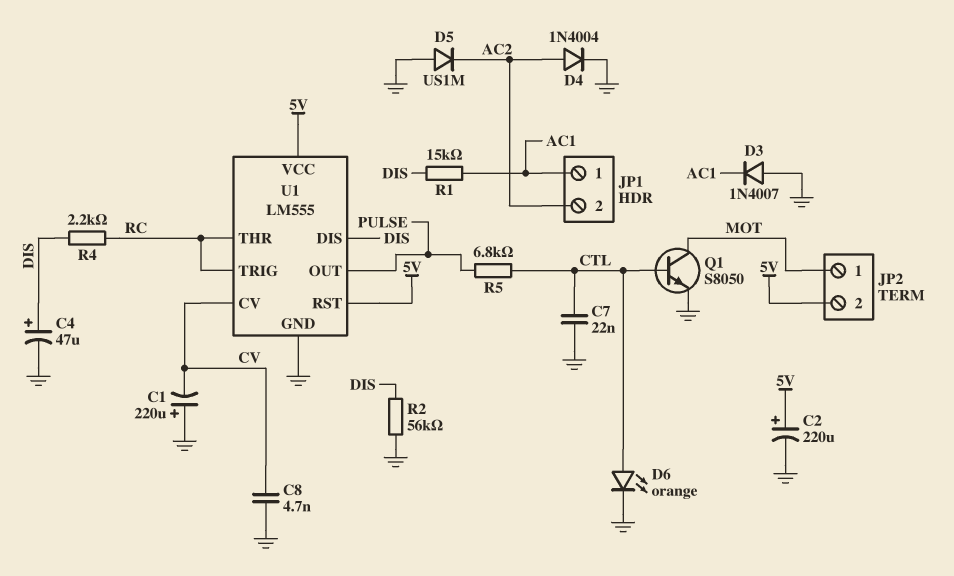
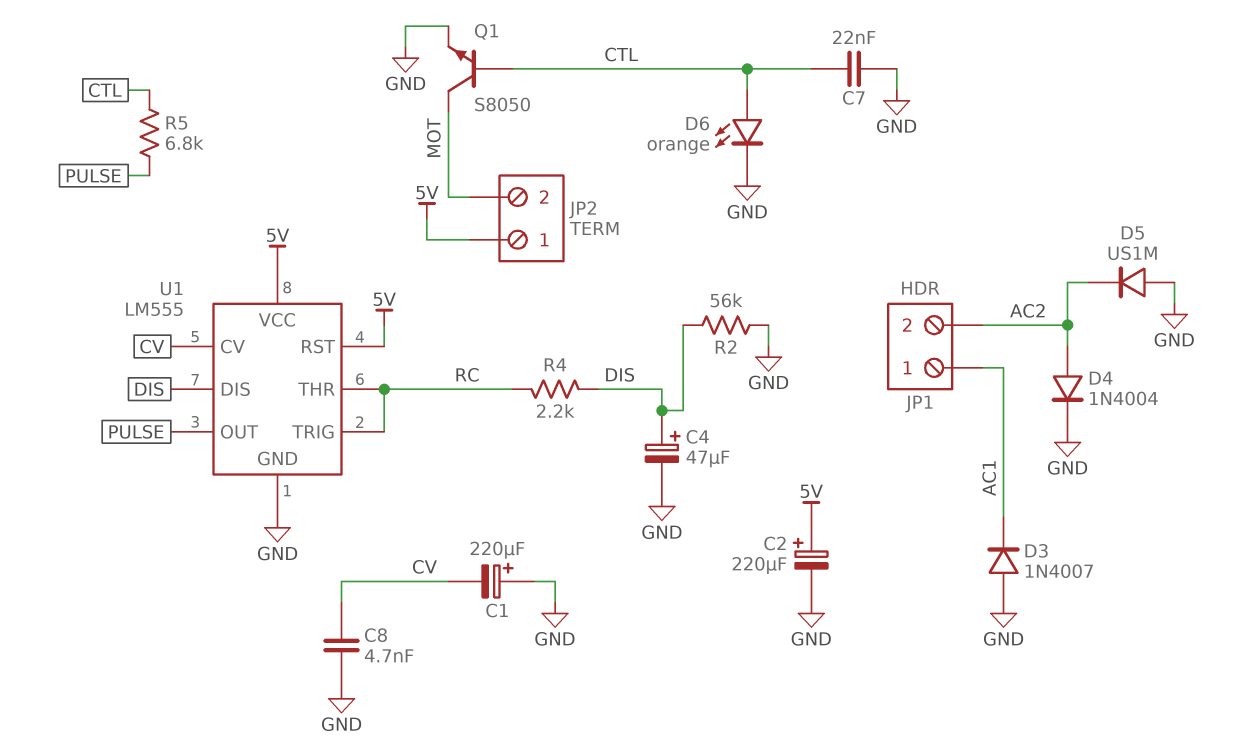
JP2 pin 1: MOT -> 5V
JP2 pin 2: 5V -> MOT
R1: 15k (AC1, DIS) -> none

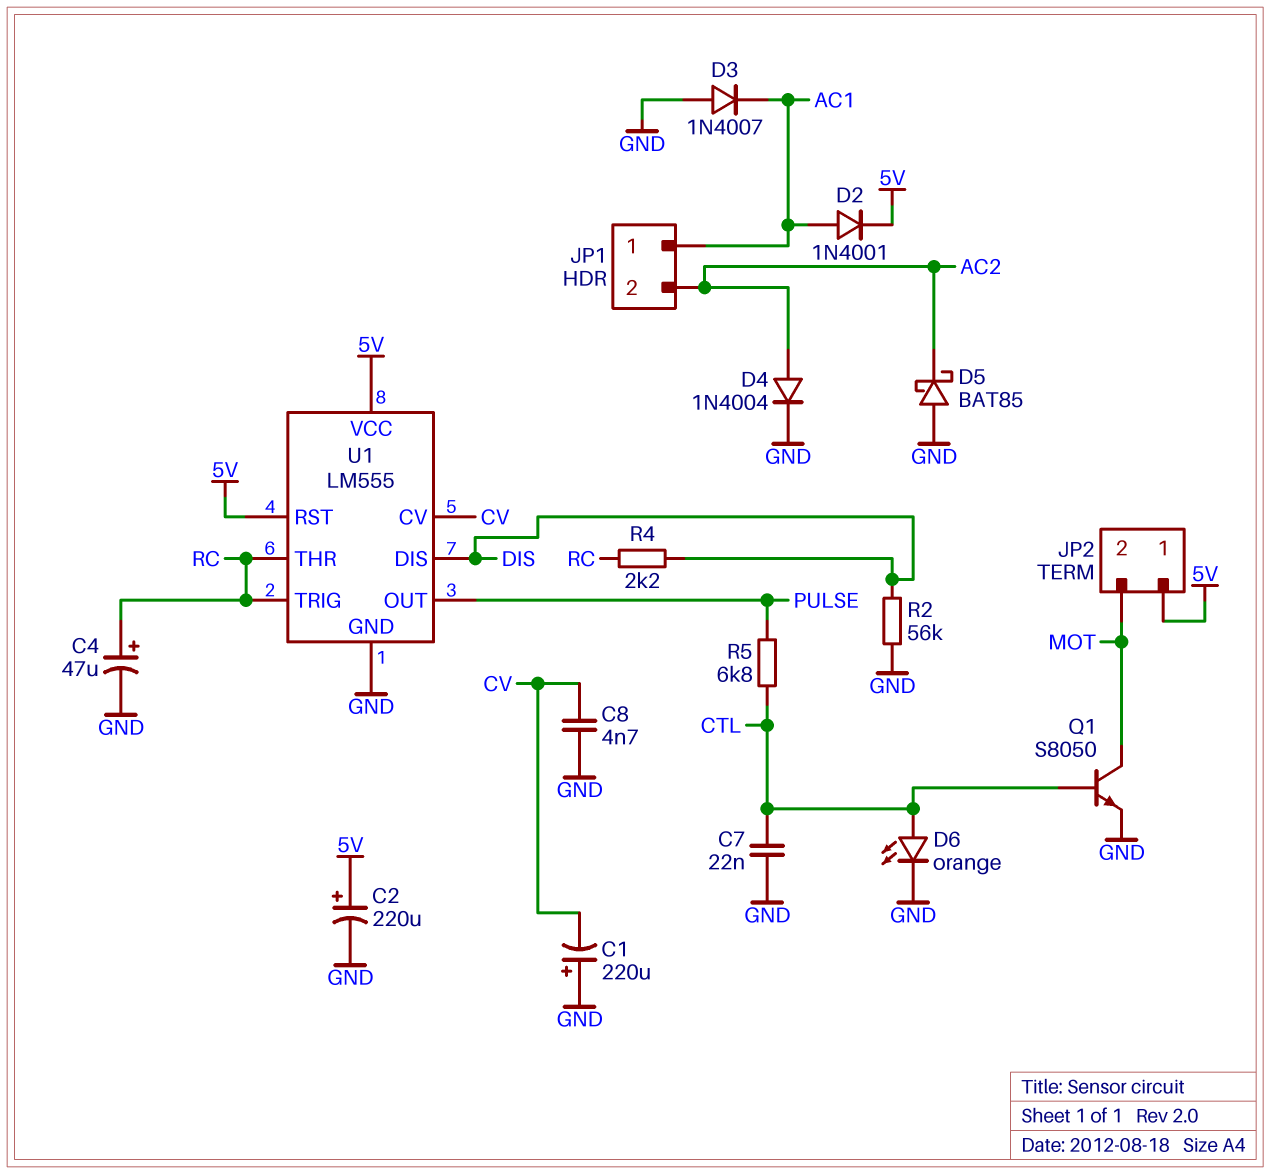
C4: 47uF (plus DIS, minus GND) -> 47uF (plus RC, minus GND)
D2: none -> diode 1N4001 (A AC1, K 5V)
D5: diode US1M (A GND, K AC2) -> schottky BAT85 (A GND, K AC2)

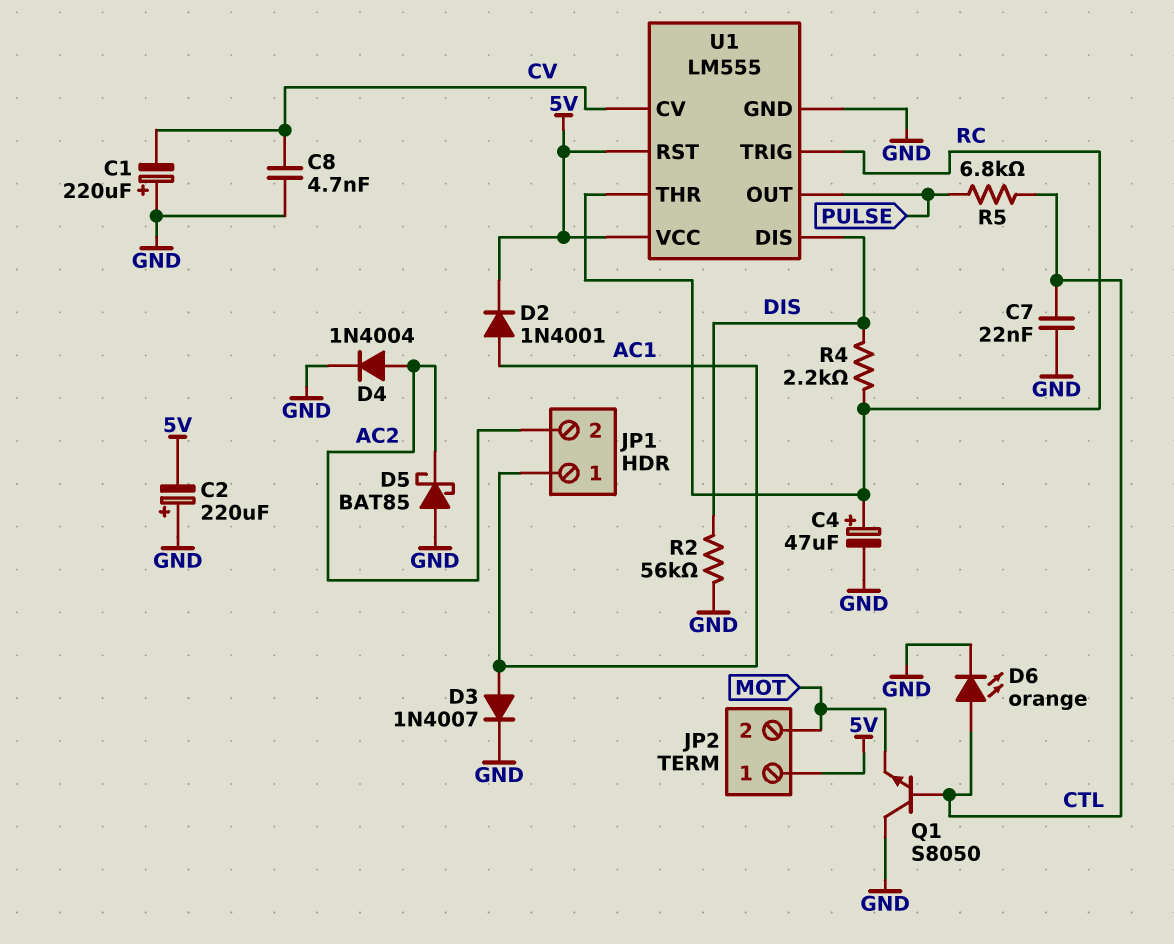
C2: 220uF (plus 5V, minus GND) -> 220uF (plus GND, minus 5V)
D3: diode 1N4007 (A GND, K AC1) -> diode 1N4007 (A AC1, K GND)
Q1: NPN S8050 (B CTL, C MOT, E GND) -> NPN S8050 (B CTL, C GND, E MOT)

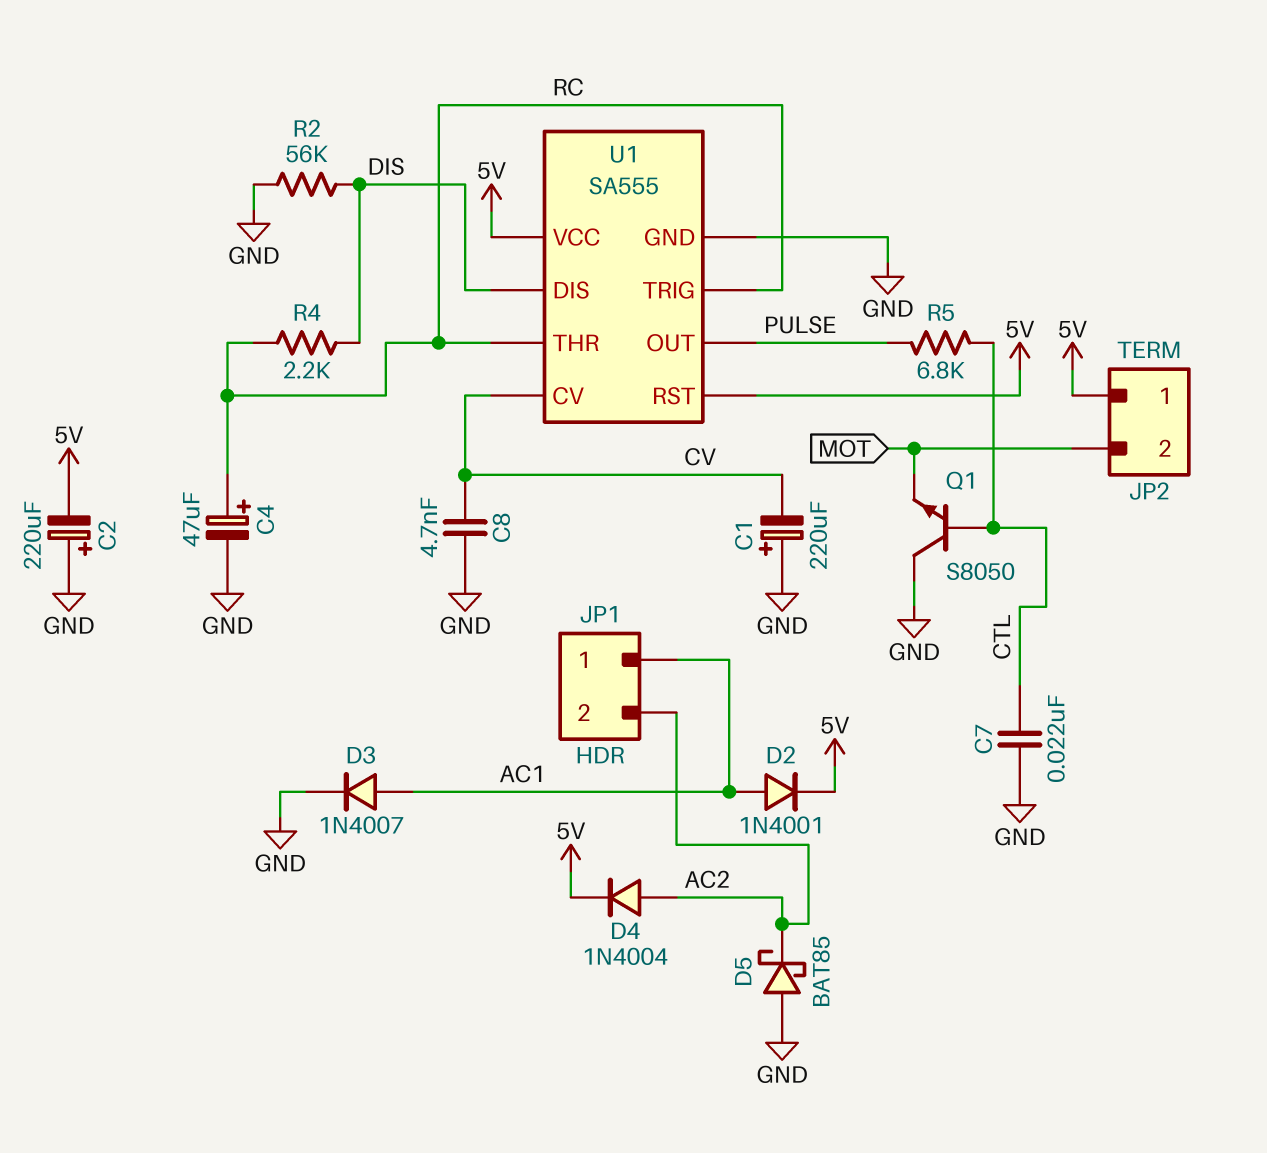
D4: diode 1N4004 (A AC2, K GND) -> diode 1N4004 (A AC2, K 5V)
D6: LED orange (A CTL, K GND) -> none
U1: LM555 -> SA555

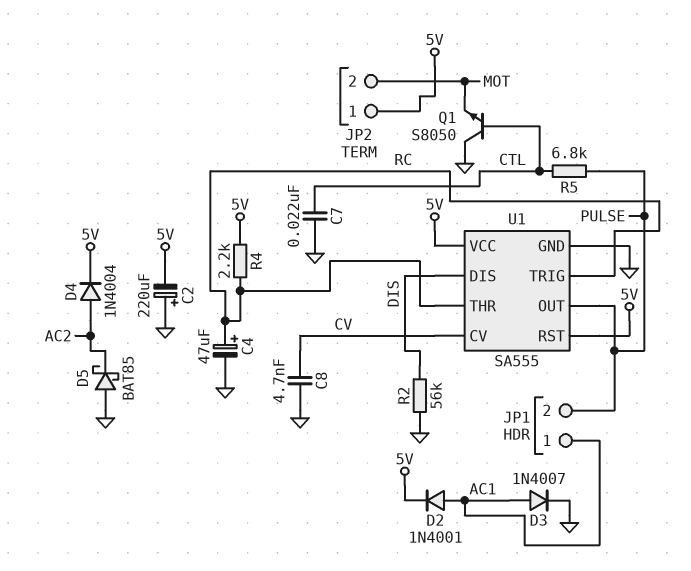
C1: 220uF (plus GND, minus CV) -> none
JP1 pin 2: AC2 -> PULSE
R4: 2.2k (DIS, RC) -> 2.2k (5V, RC)

